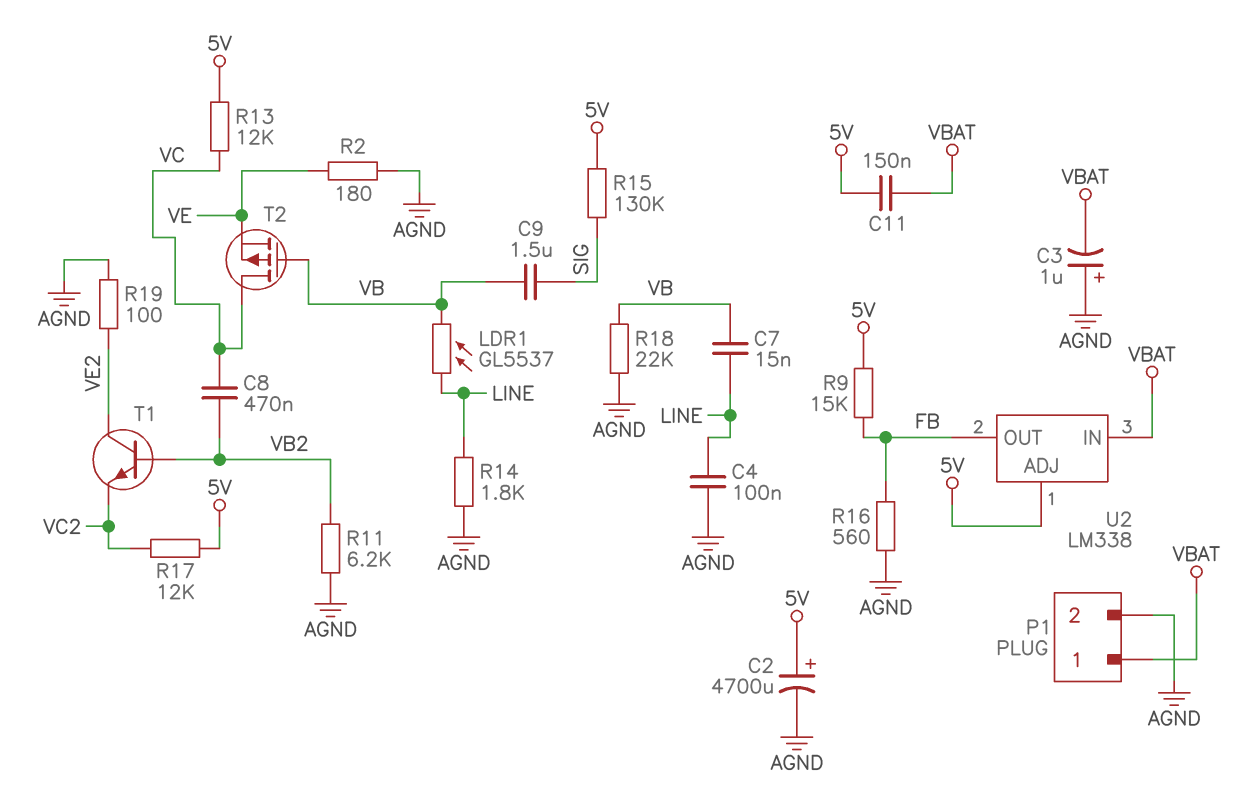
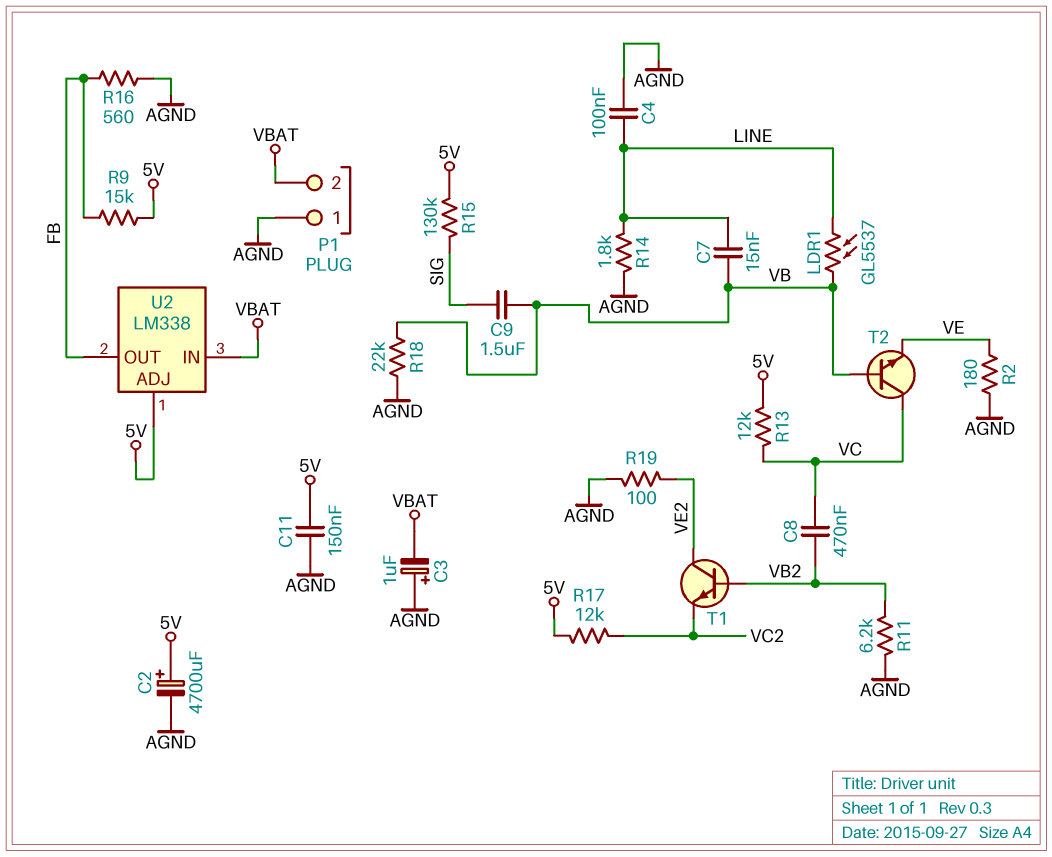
C11: 150nF (5V, VBAT) -> 150nF (5V, AGND)
P1 pin 1: VBAT -> AGND
P1 pin 2: AGND -> VBAT
T2: PMOS (G VB, D VC, S VE) -> NPN (B VB, C VC, E VE)

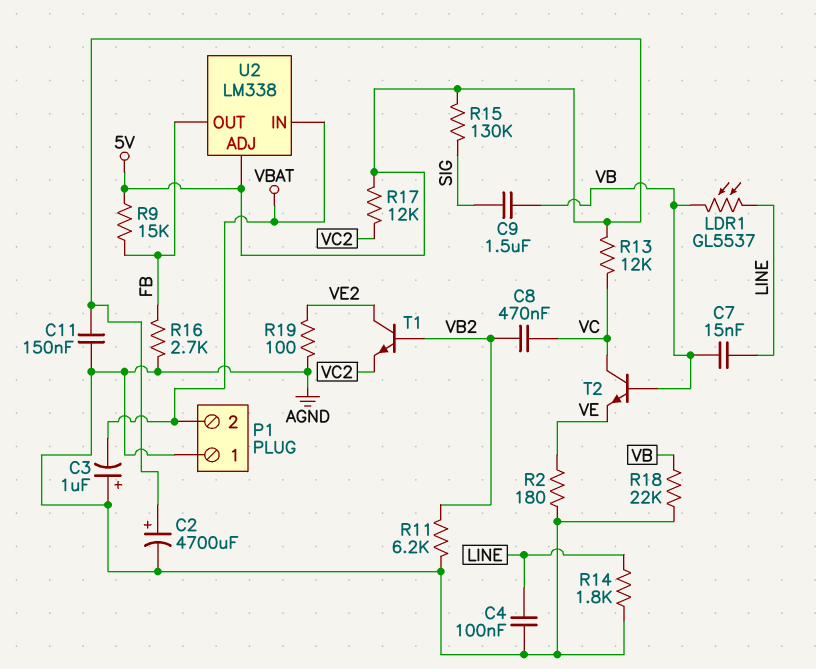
R16: 560 (AGND, FB) -> 2.7k (AGND, FB)

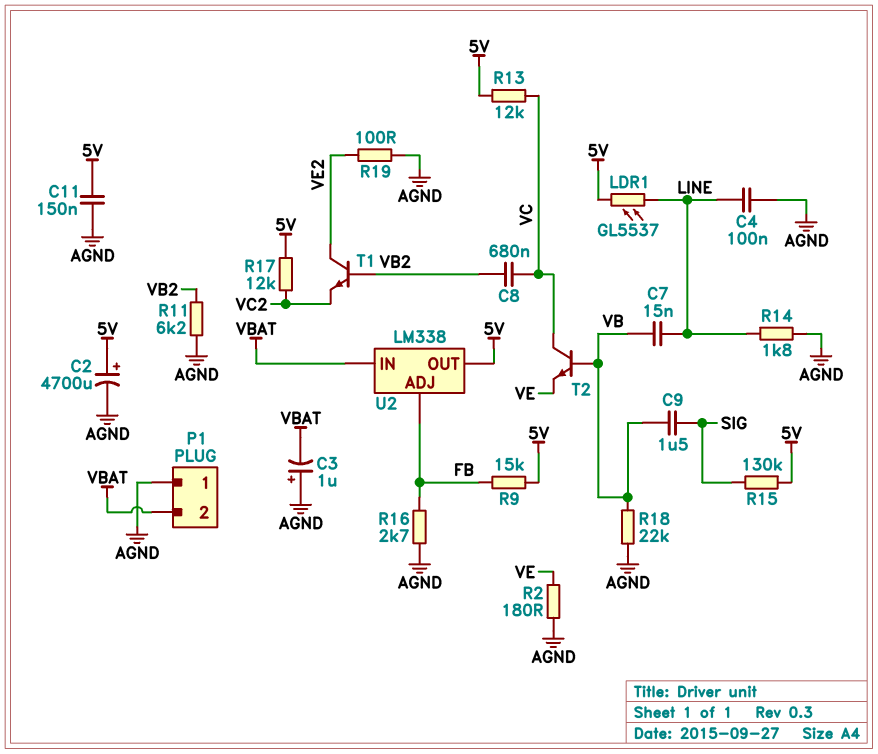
C8: 470nF (VB2, VC) -> 680nF (VB2, VC)
LDR1: GL5537 (LINE, VB) -> GL5537 (5V, LINE)
U2 pin ADJ: 5V -> FB
U2 pin OUT: FB -> 5V

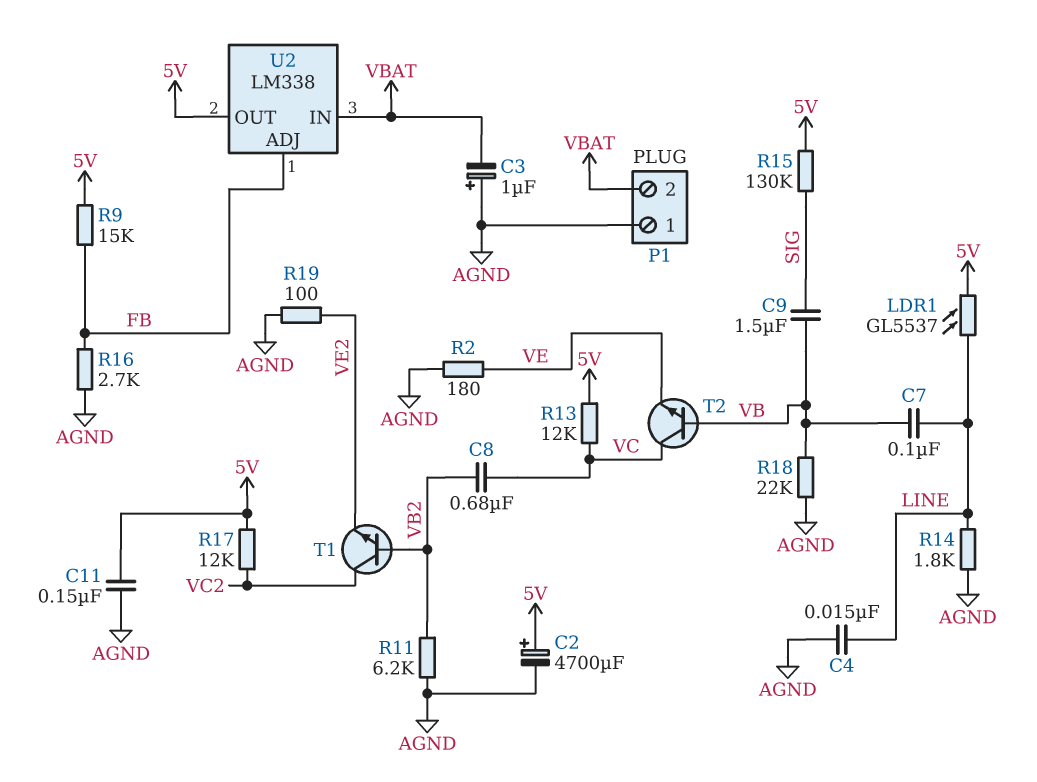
C4: 100nF (AGND, LINE) -> 15nF (AGND, LINE)
C7: 15nF (LINE, VB) -> 100nF (LINE, VB)
T1: NPN (B VB2, C VE2, E VC2) -> NPN (B VB2, C VC2, E VE2)

